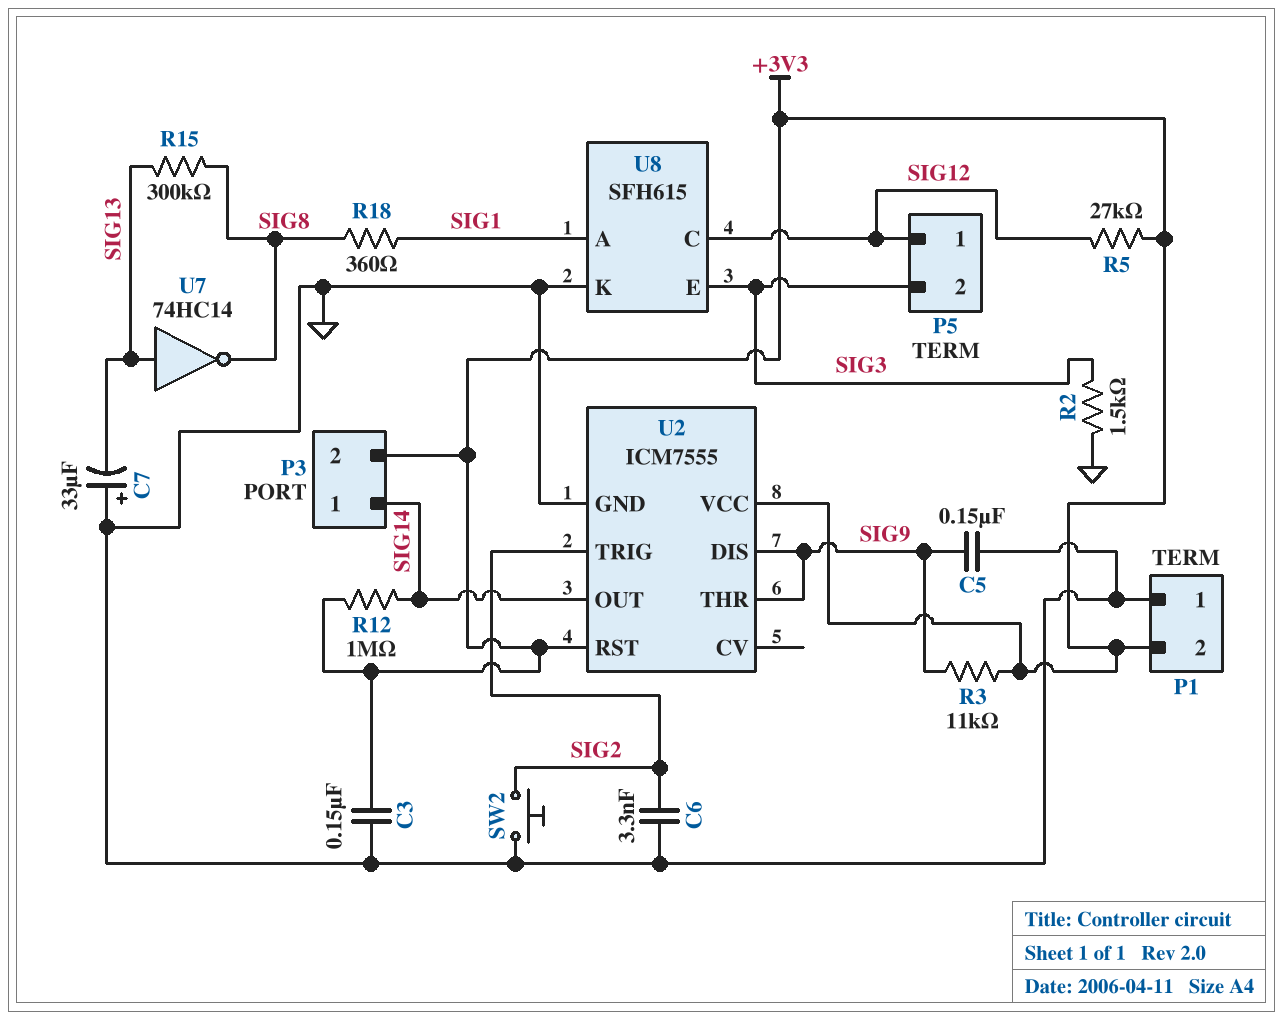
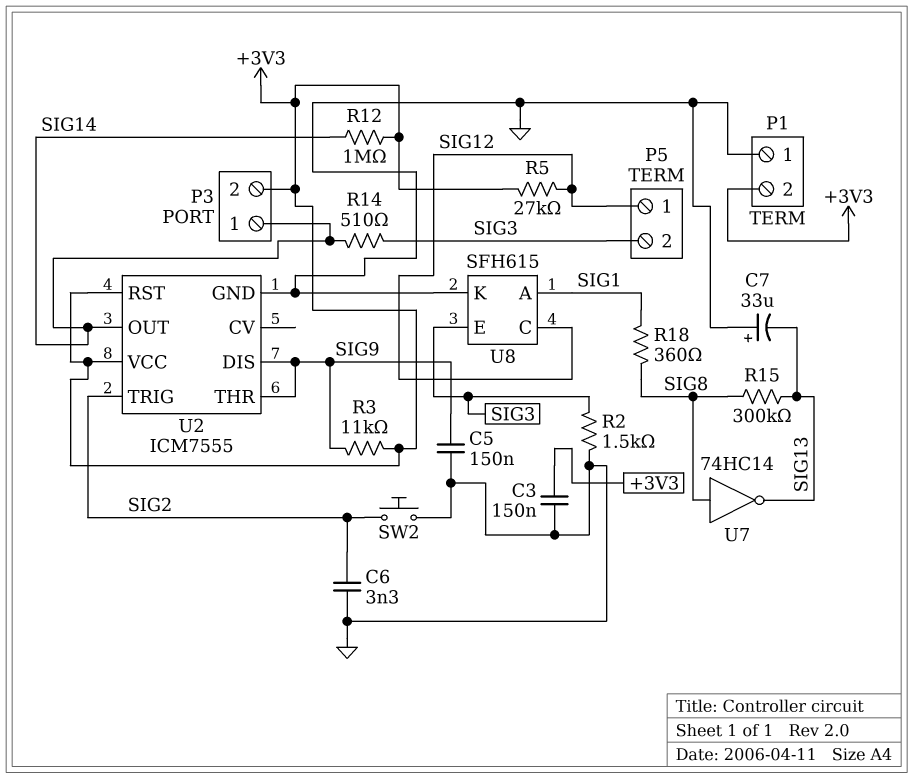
R14: none -> 510 (SIG3, SIG14)
U7: NOT 74HC14 (in SIG13, out SIG8) -> NOT 74HC14 (in SIG8, out SIG13)

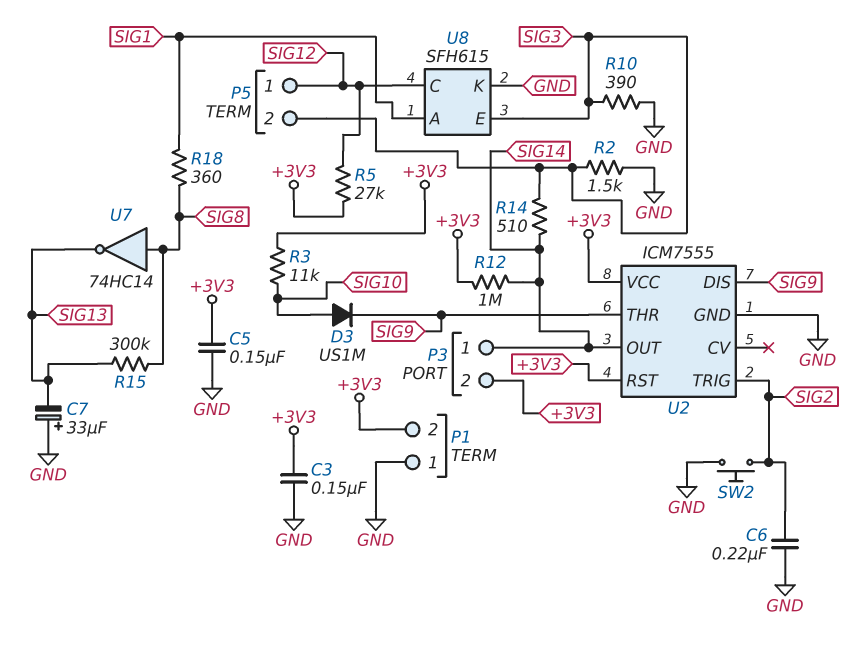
C5: 150nF (GND, SIG9) -> 150nF (+3V3, GND)
C6: 3.3nF (GND, SIG2) -> 220nF (GND, SIG2)
D3: none -> diode US1M (A SIG10, K SIG9)
R3: 11k (+3V3, SIG9) -> 11k (+3V3, SIG10)
R10: none -> 390 (GND, SIG3)

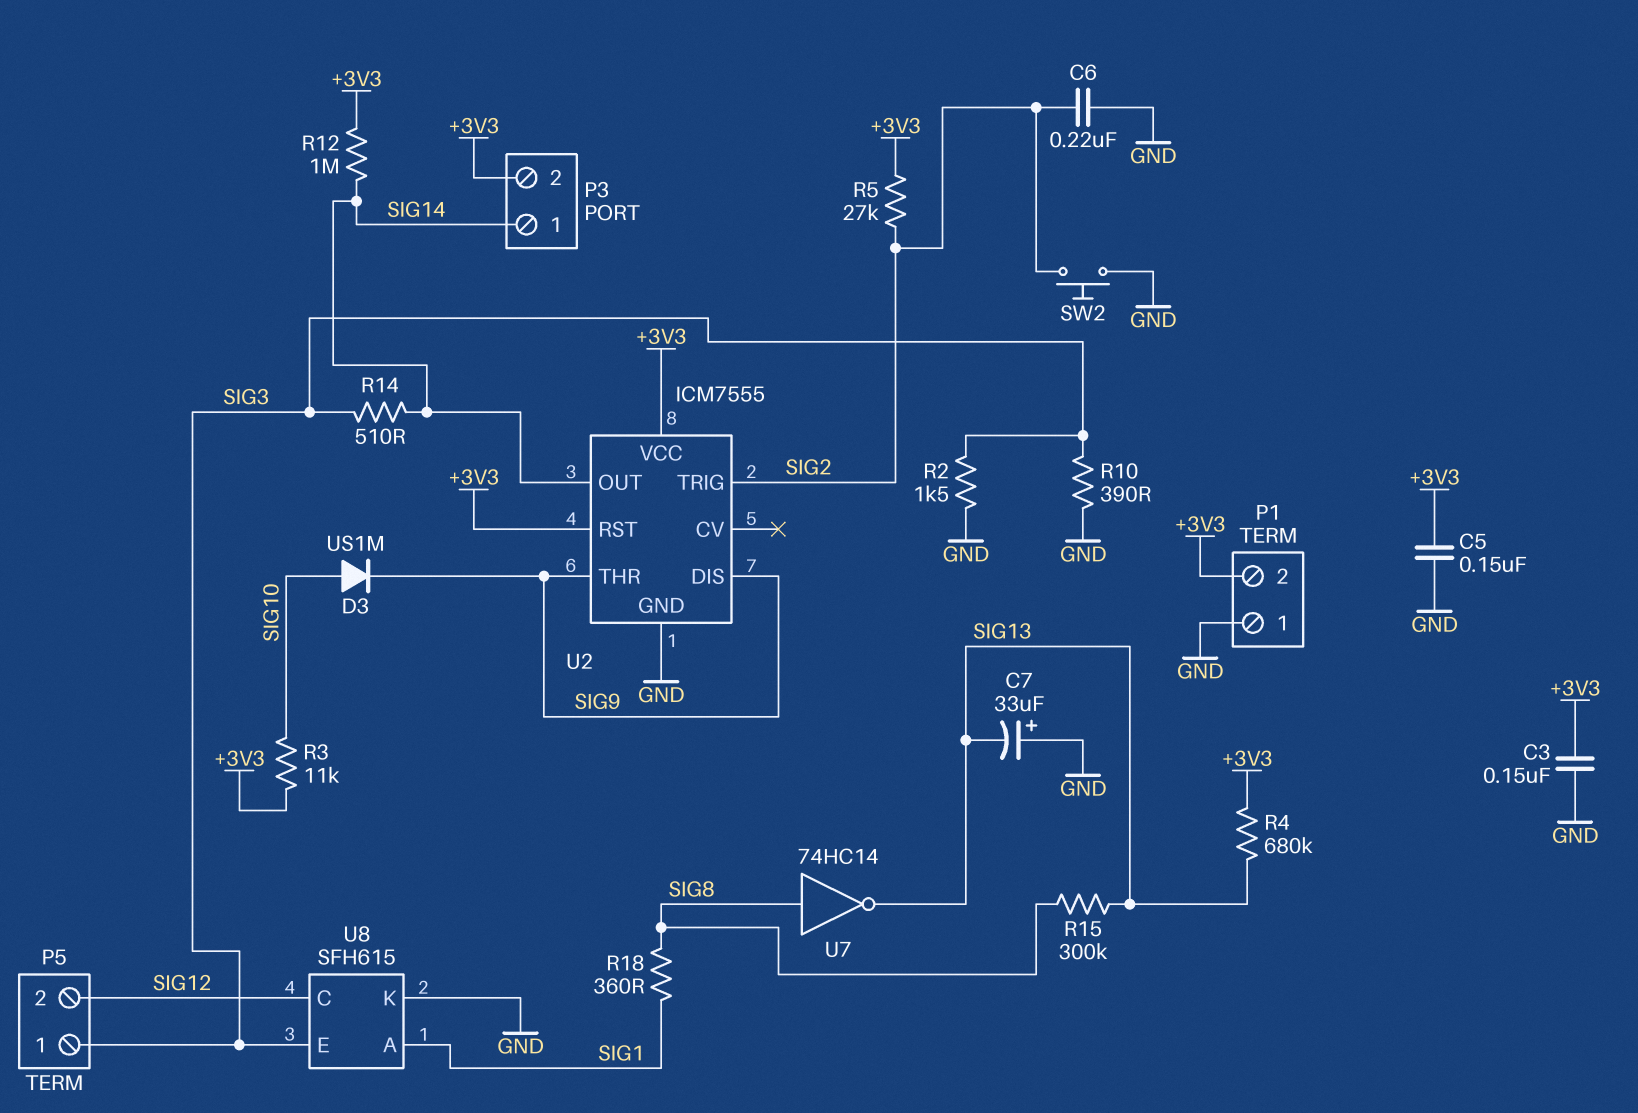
P5 pin 1: SIG12 -> SIG3
P5 pin 2: SIG3 -> SIG12
R4: none -> 680k (+3V3, SIG13)
R5: 27k (+3V3, SIG12) -> 27k (+3V3, SIG2)

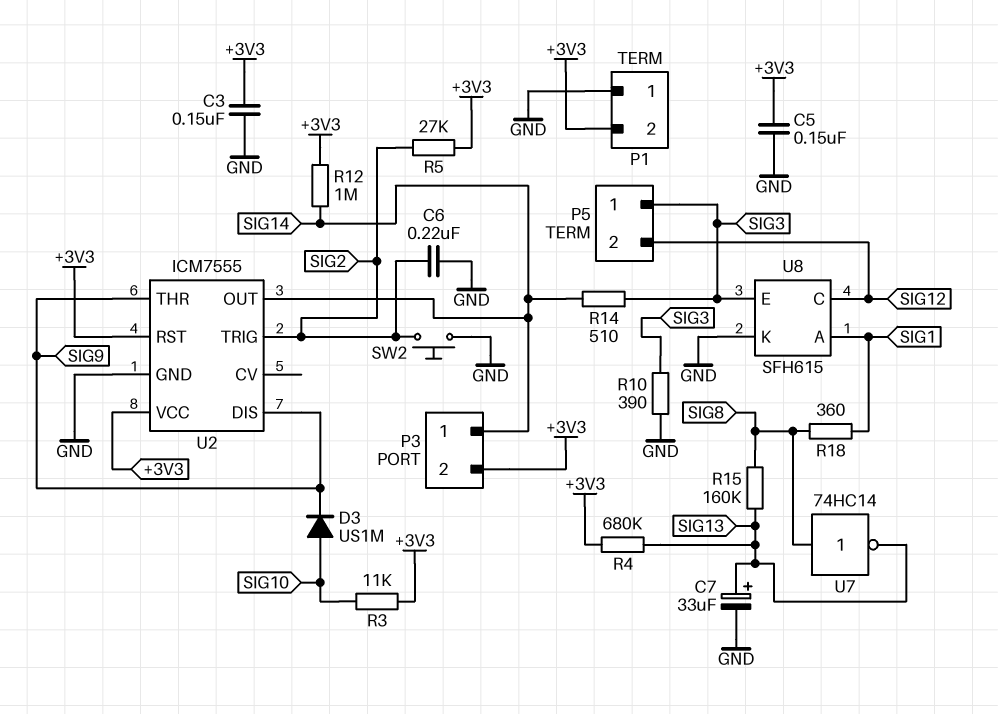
C7: 33uF (plus GND, minus SIG13) -> 33uF (plus SIG13, minus GND)
R2: 1.5k (GND, SIG3) -> none
R15: 300k (SIG8, SIG13) -> 160k (SIG8, SIG13)

